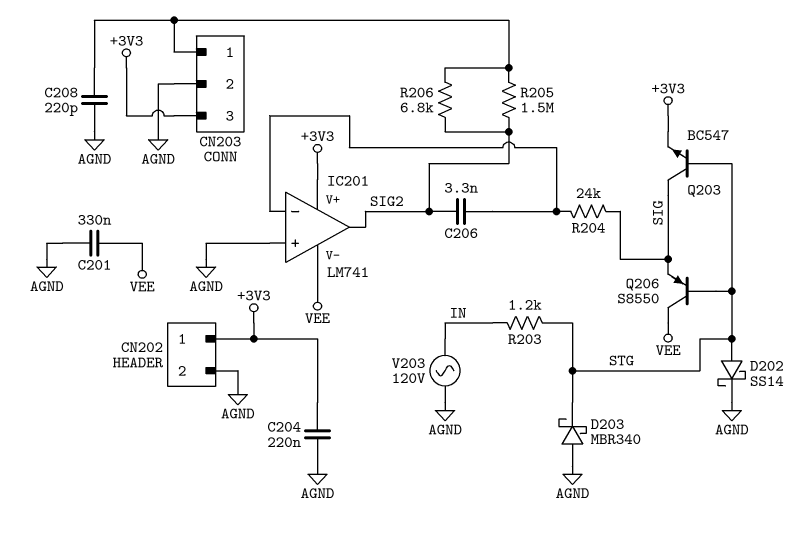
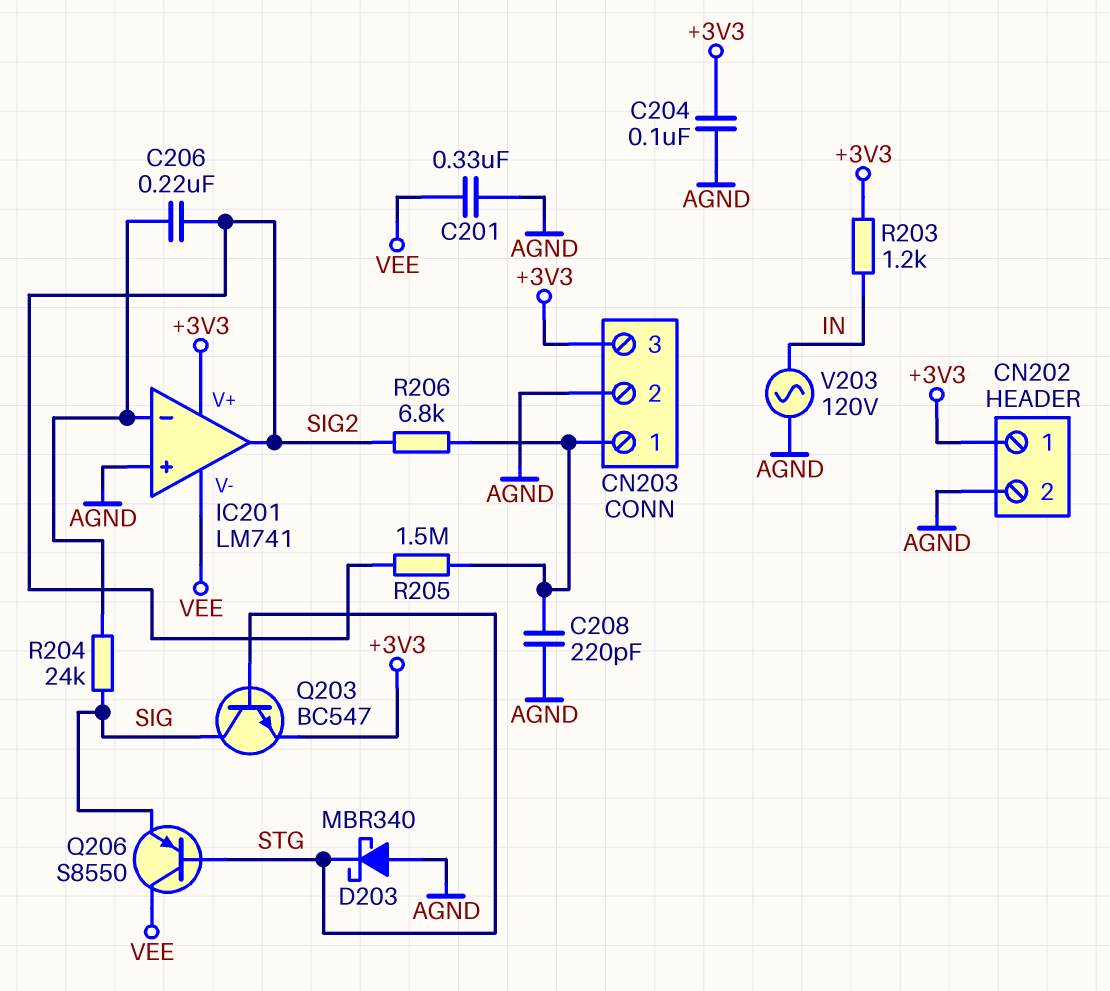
C204: 220nF (+3V3, AGND) -> 100nF (+3V3, AGND)
C206: 3.3nF (IC201/in-, SIG2) -> 220nF (IC201/in-, SIG2)
D202: schottky SS14 (A STG, K AGND) -> none
R203: 1.2k (IN, STG) -> 1.2k (+3V3, IN)

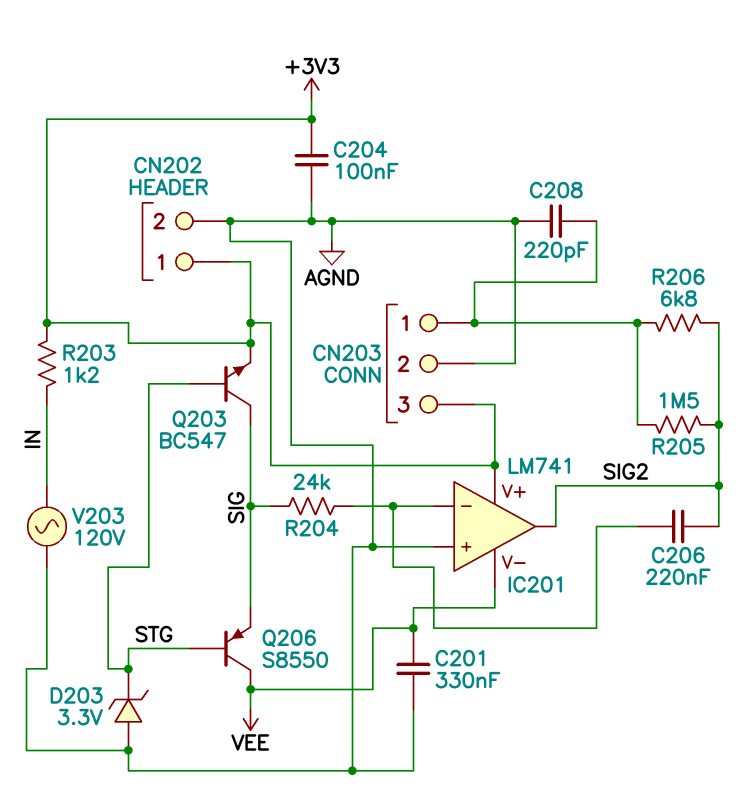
D203: schottky MBR340 (A AGND, K STG) -> zener 3.3V (A AGND, K STG)

